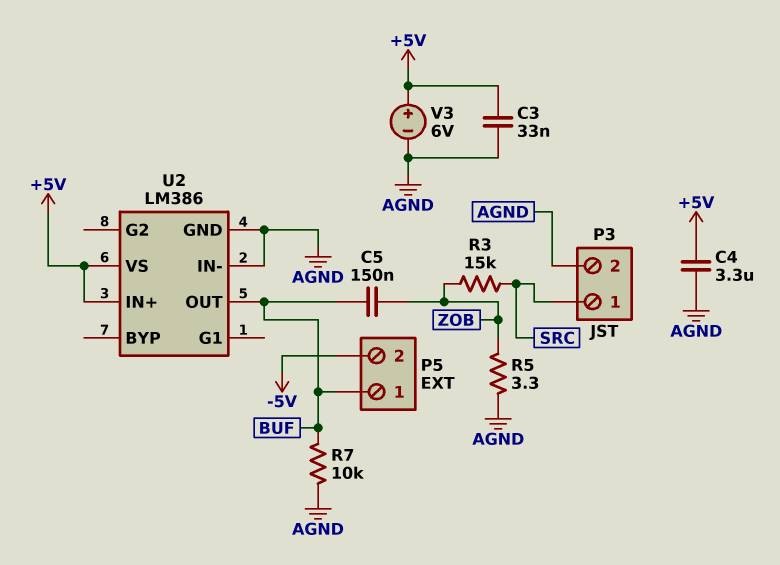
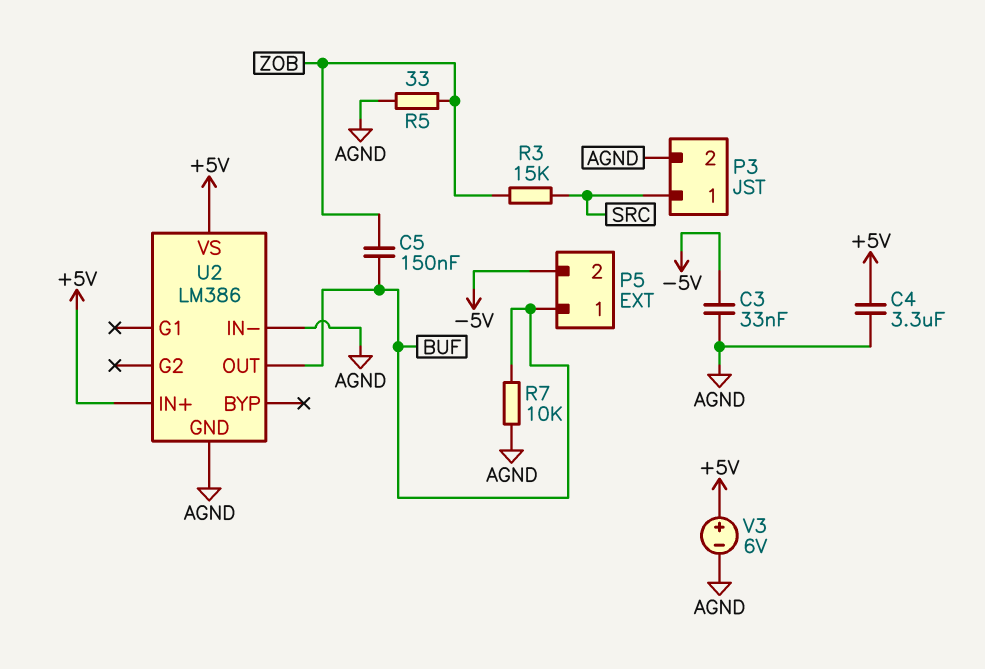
C3: 33nF (+5V, AGND) -> 33nF (-5V, AGND)
R5: 3.3 (AGND, ZOB) -> 33 (AGND, ZOB)

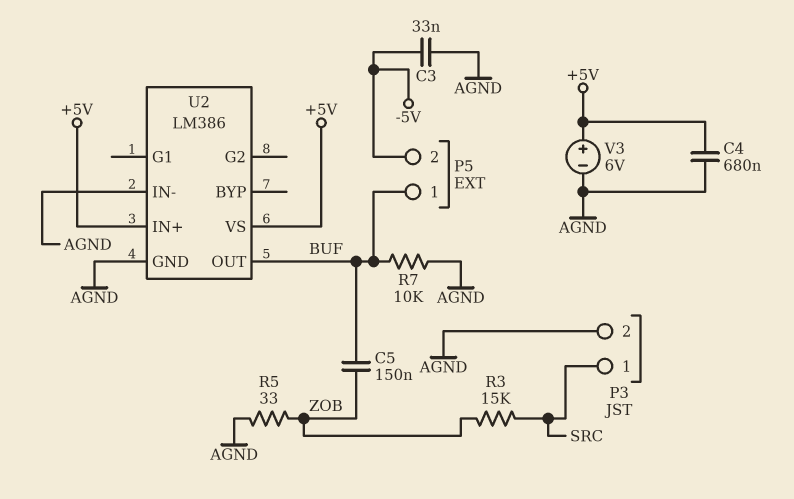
C4: 3.3uF (+5V, AGND) -> 680nF (+5V, AGND)

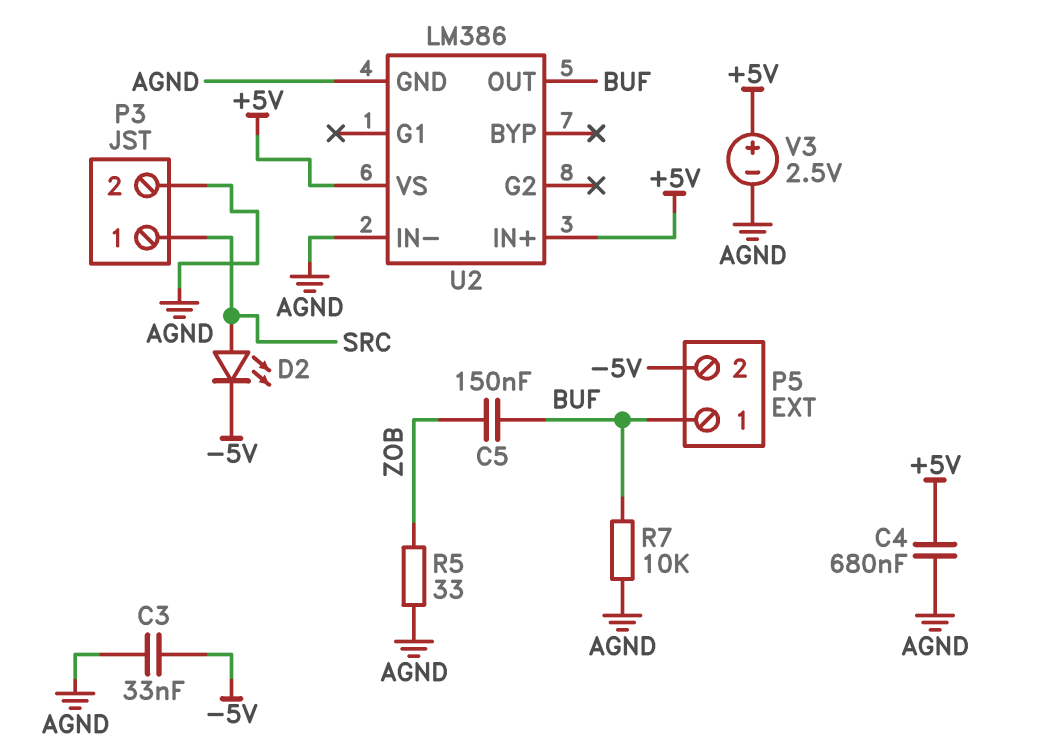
D2: none -> LED (A SRC, K -5V)
R3: 15k (SRC, ZOB) -> none
V3: 6V (plus +5V, minus AGND) -> 2.5V (plus +5V, minus AGND)

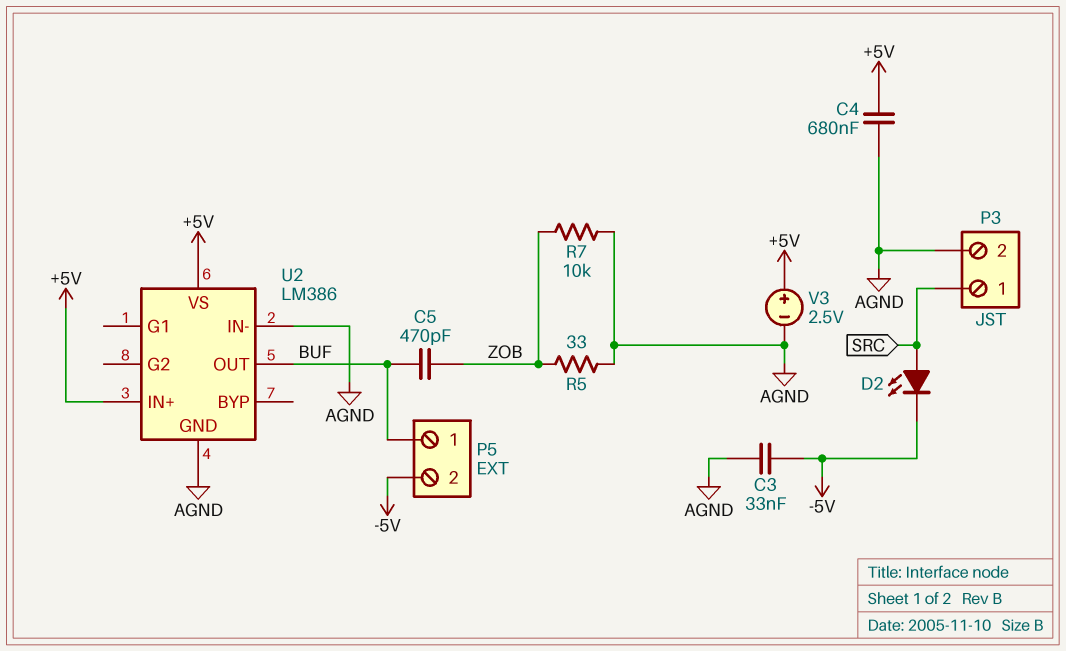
C5: 150nF (BUF, ZOB) -> 470pF (BUF, ZOB)
R7: 10k (AGND, BUF) -> 10k (AGND, ZOB)

